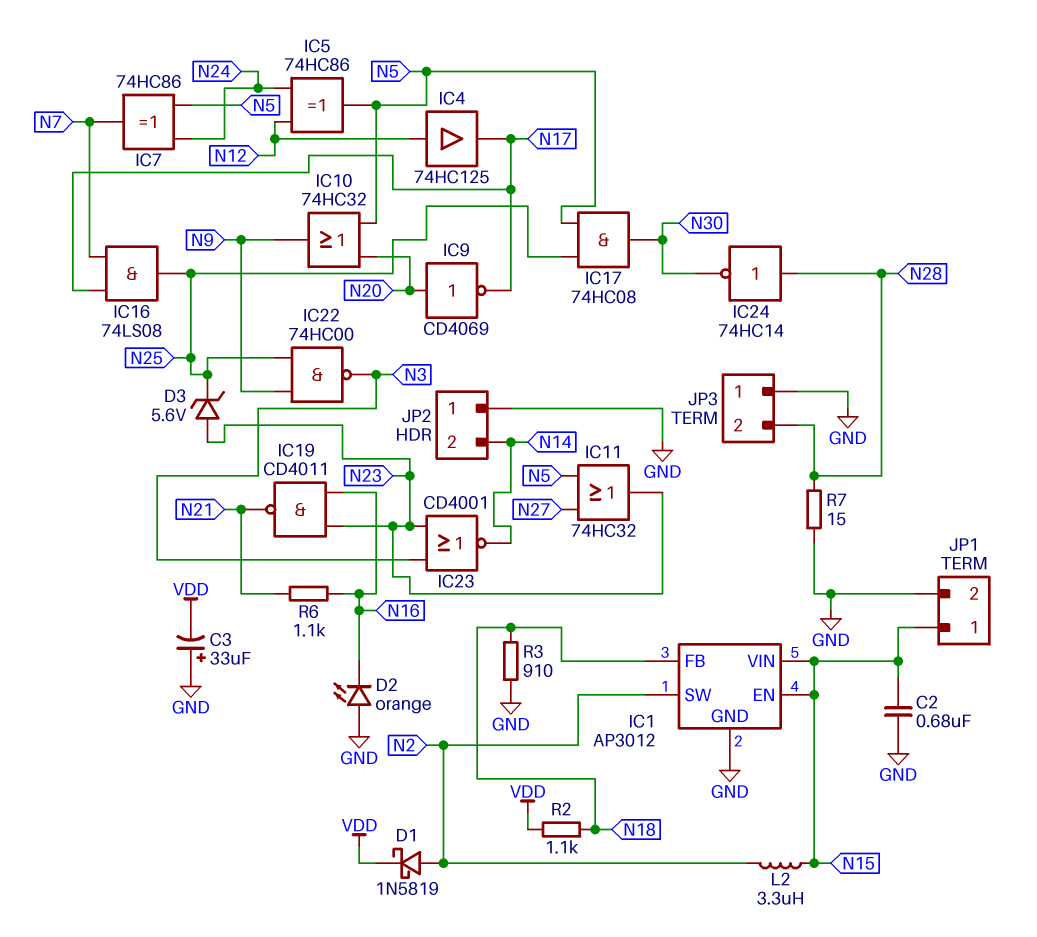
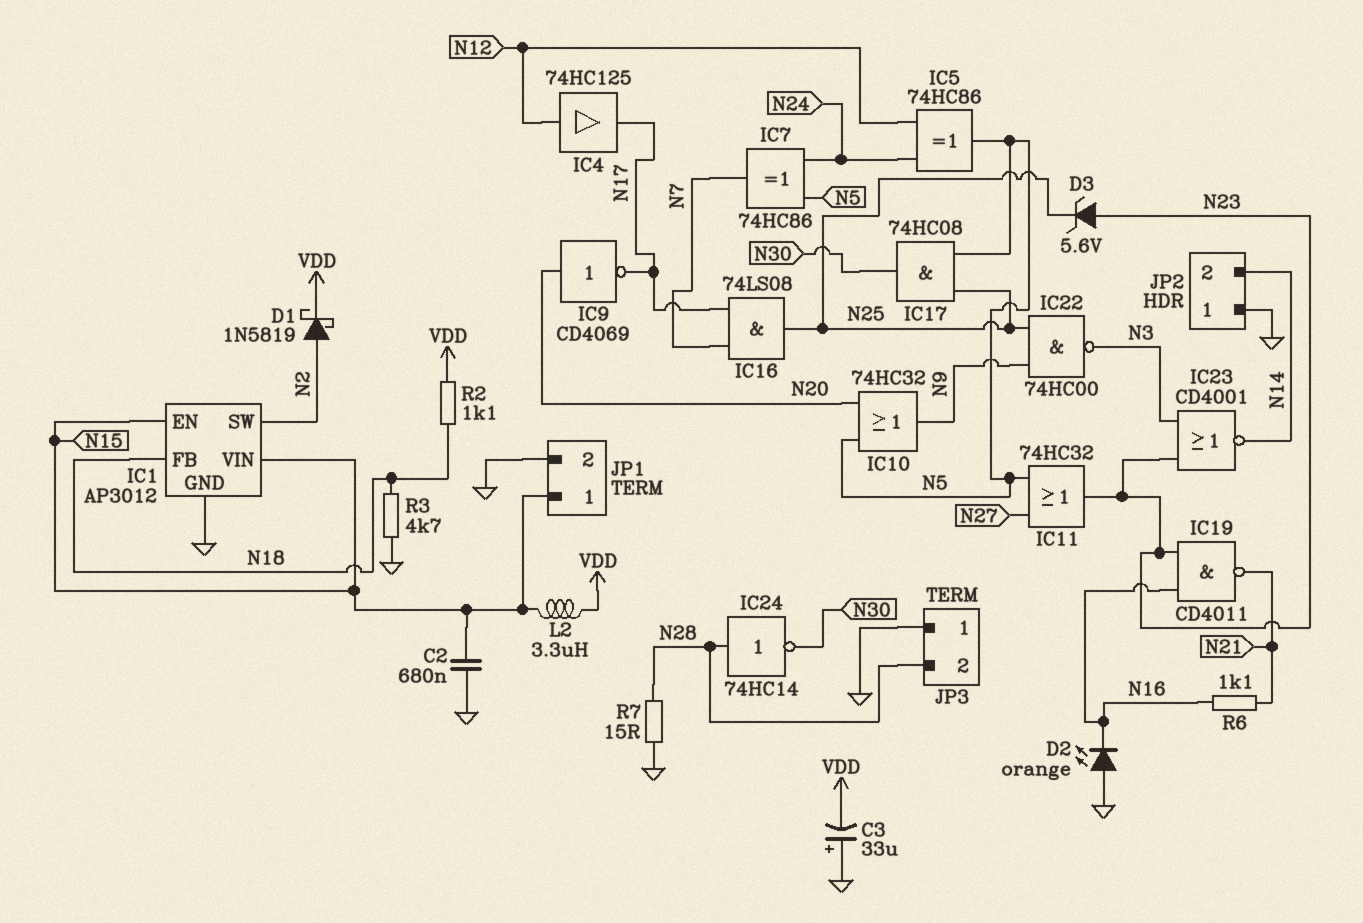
L2: 3.3uH (N2, N15) -> 3.3uH (N15, VDD)
R3: 910 (GND, N18) -> 4.7k (GND, N18)

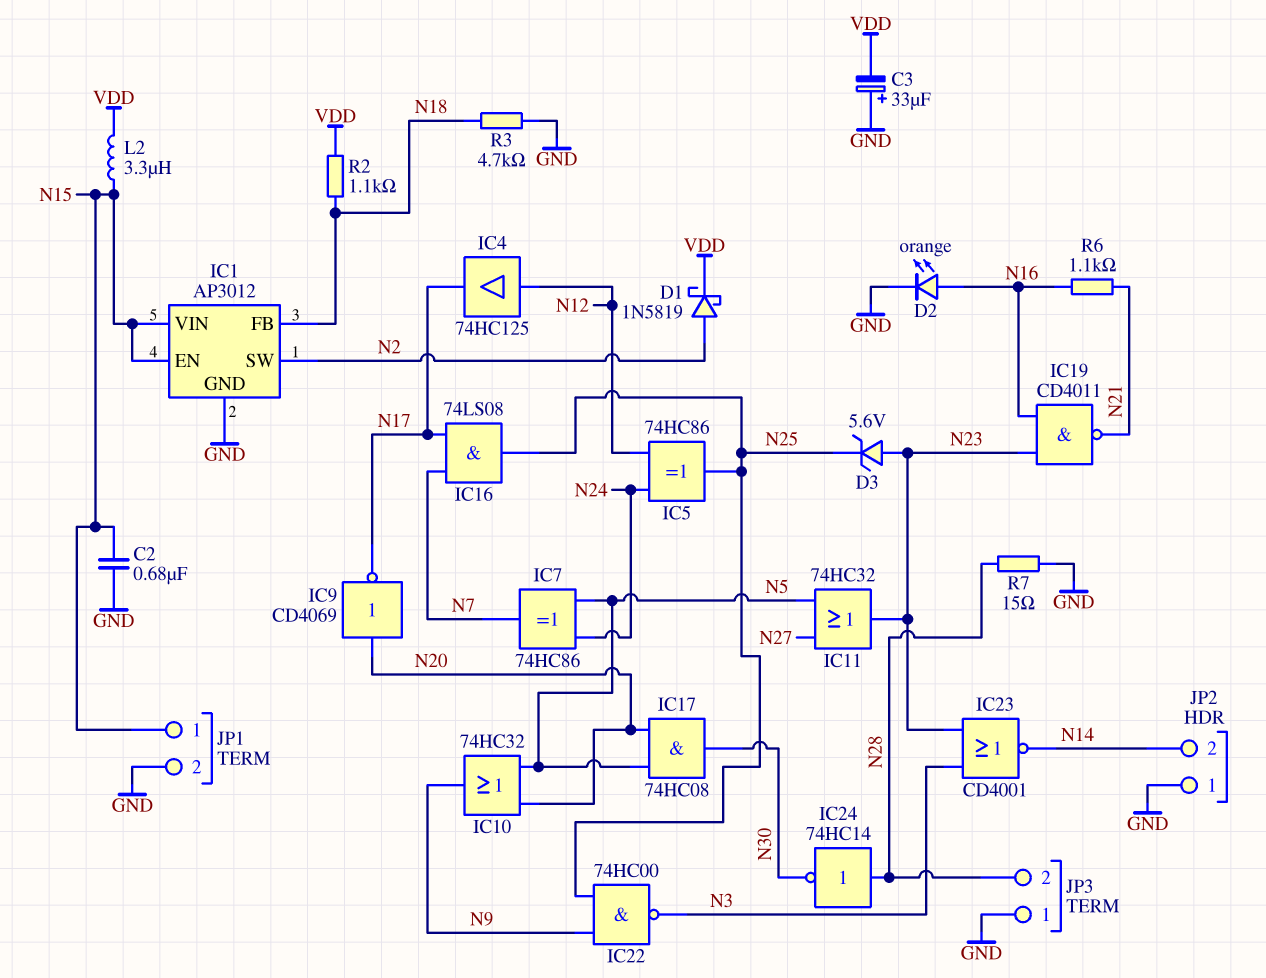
D2: LED orange (A GND, K N16) -> LED orange (A N16, K GND)
IC5: XOR 74HC86 (in N12, in N24, out N5) -> XOR 74HC86 (in N12, in N24, out N25)
IC17: AND 74HC08 (in N5, in N25, out N30) -> AND 74HC08 (in N5, in N20, out N30)

